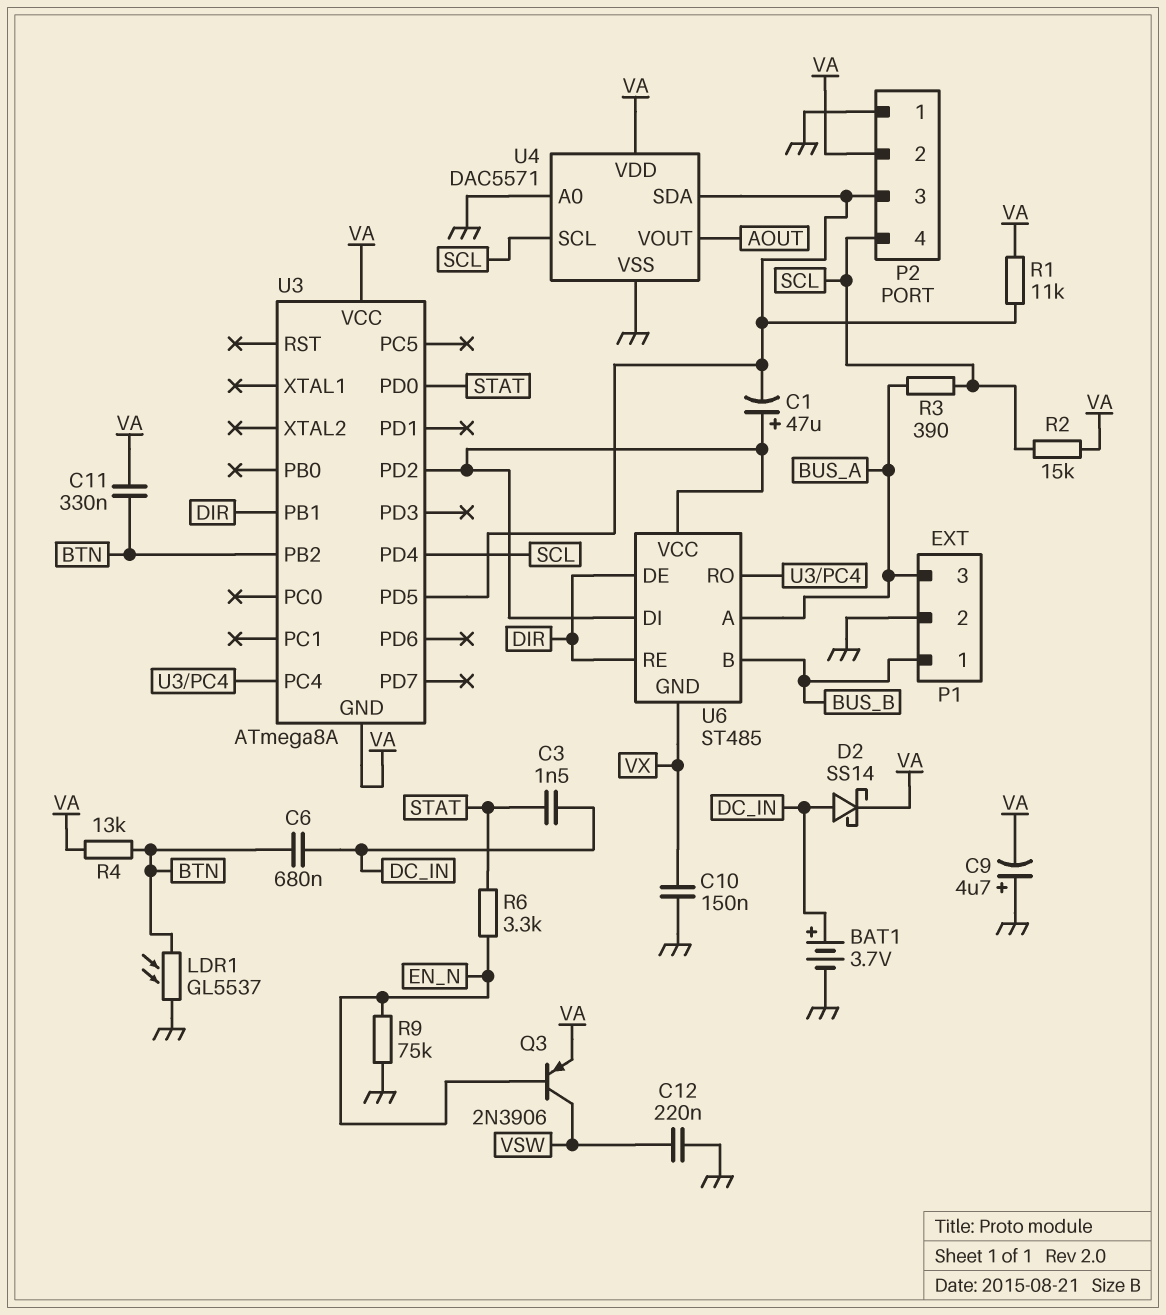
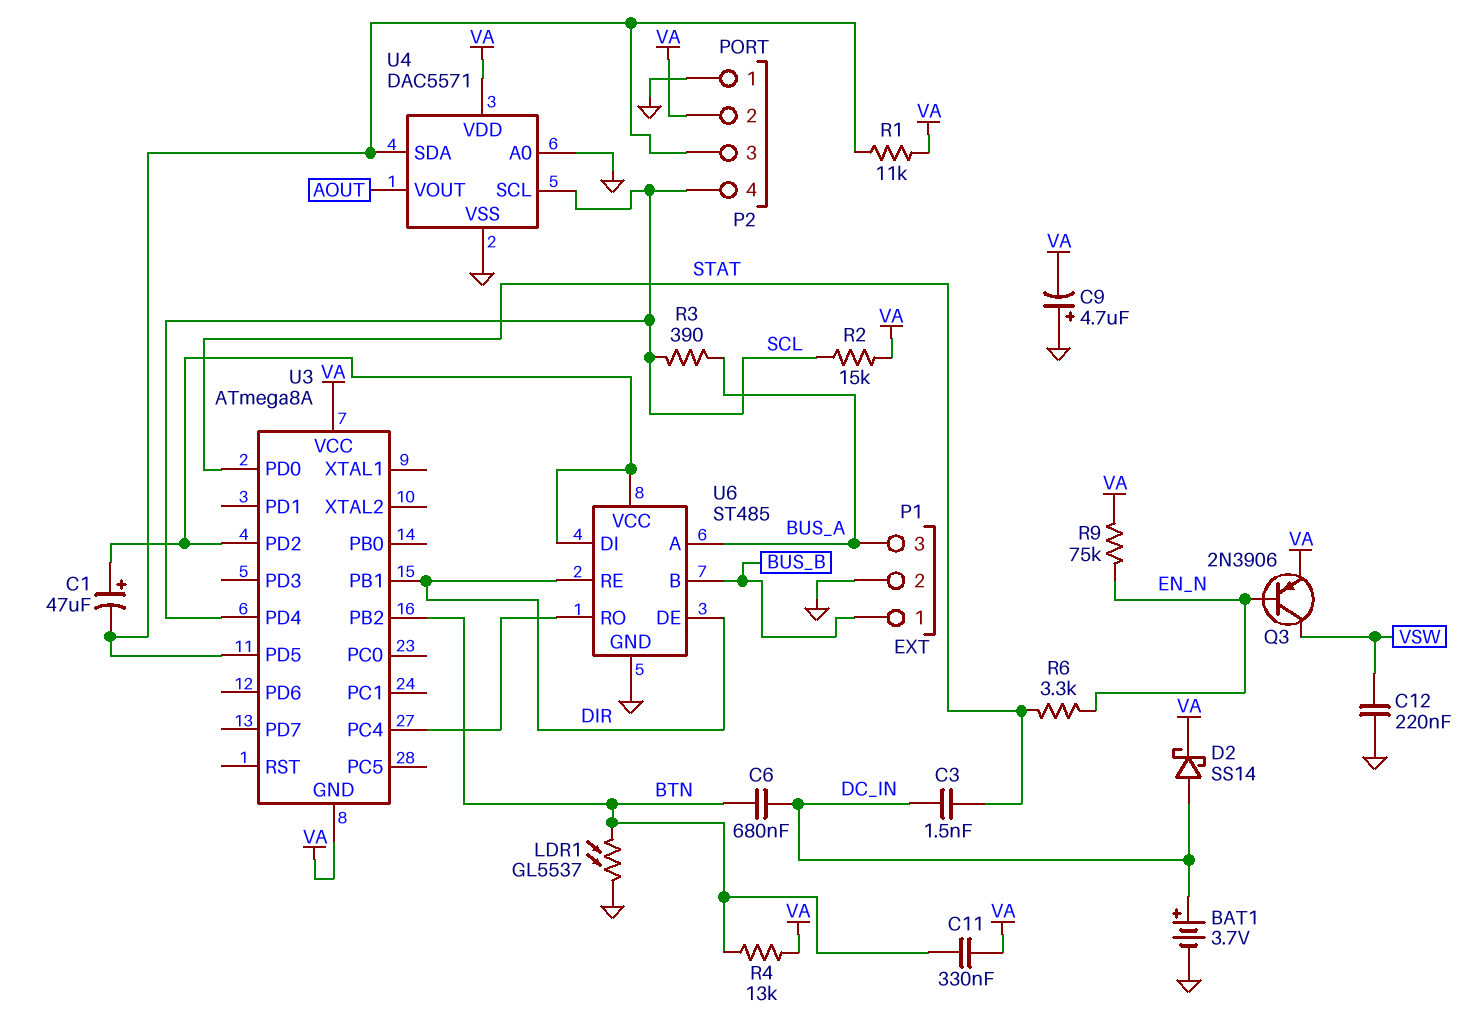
C10: 150nF (GND, VX) -> none
R9: 75k (EN_N, GND) -> 75k (EN_N, VA)
U6 pin GND: VX -> GND

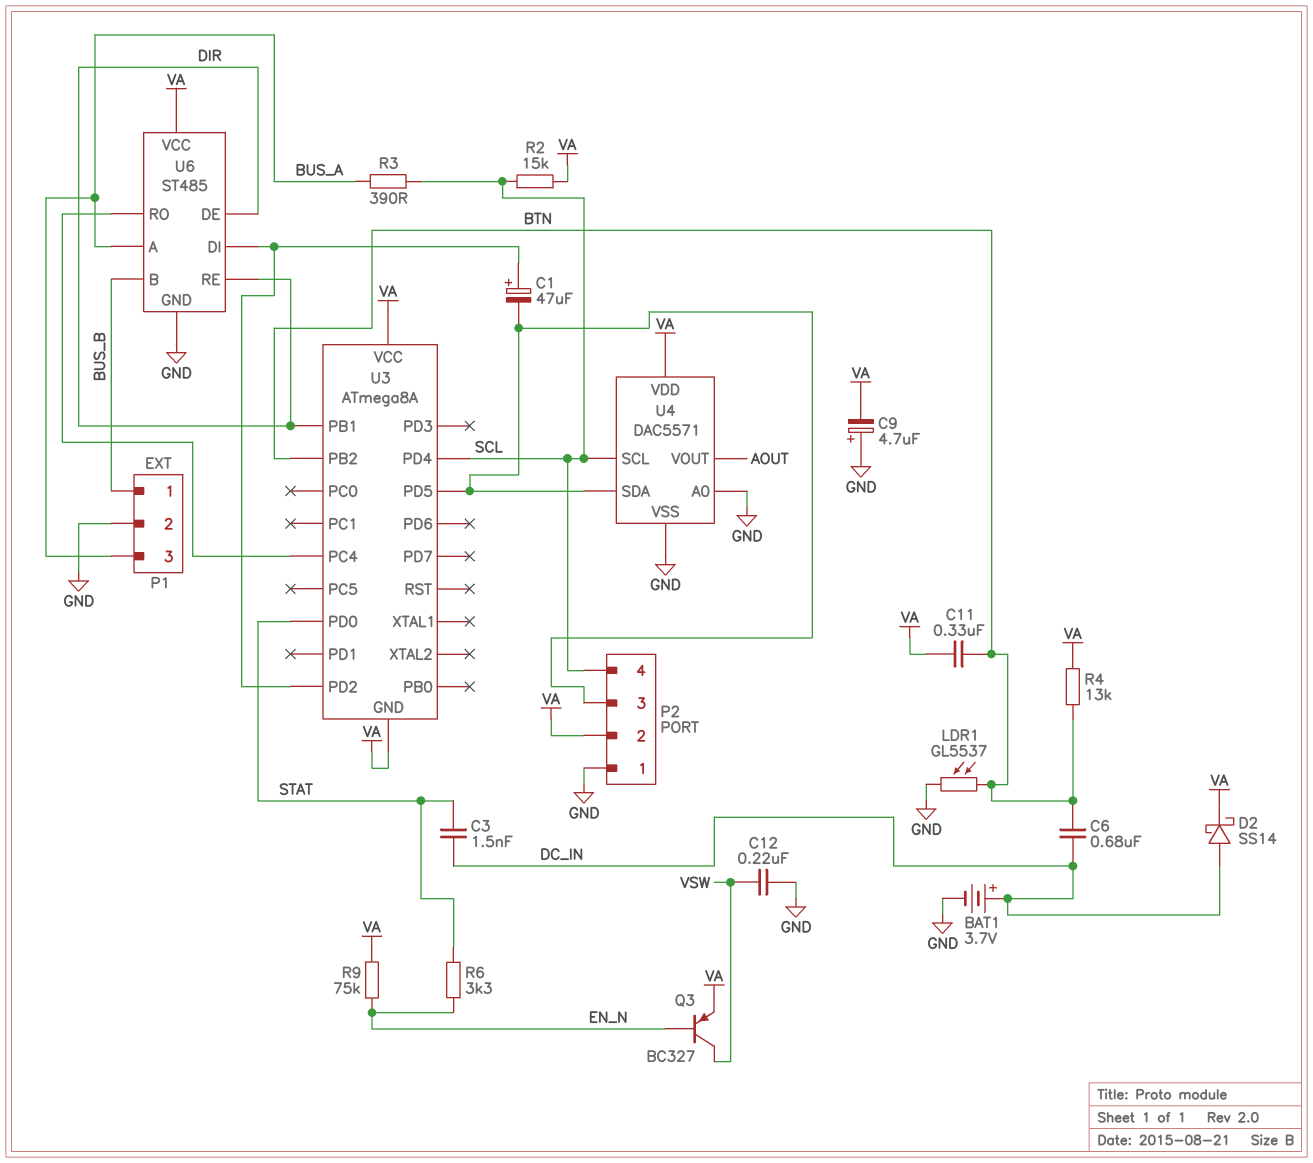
Q3: PNP 2N3906 (B EN_N, C VSW, E VA) -> PNP BC327 (B EN_N, C VSW, E VA)
R1: 11k (P2/3, VA) -> none
U6 pin VCC: U3/PD2 -> VA

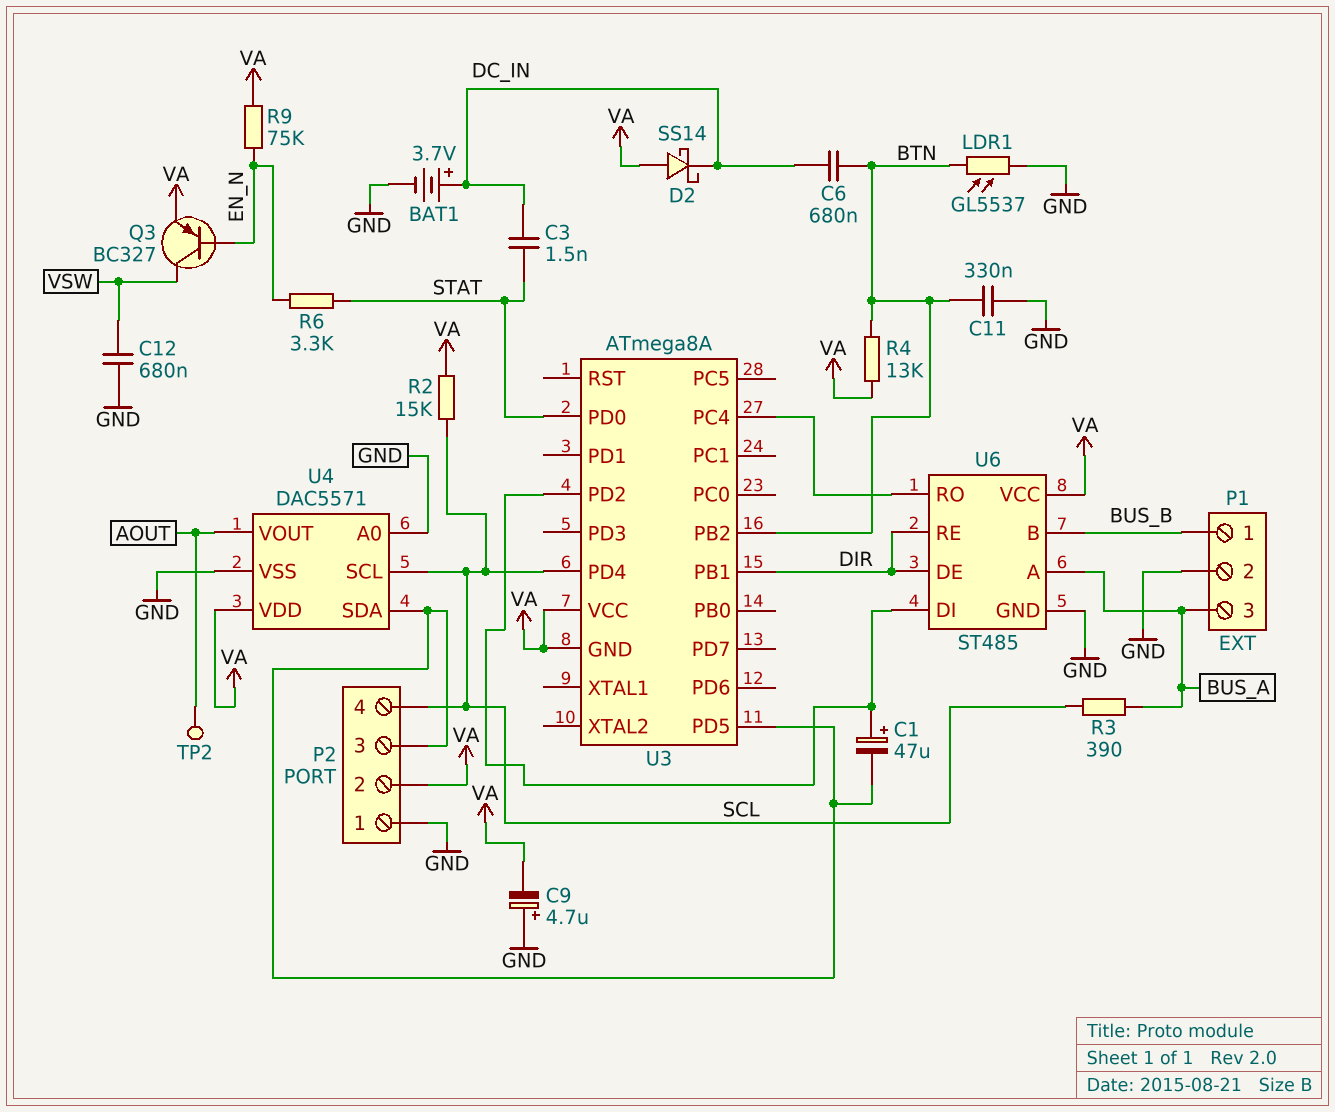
C11: 330nF (BTN, VA) -> 330nF (BTN, GND)
C12: 220nF (GND, VSW) -> 680nF (GND, VSW)
D2: schottky SS14 (A DC_IN, K VA) -> schottky SS14 (A VA, K DC_IN)
TP2: none -> test point (AOUT)

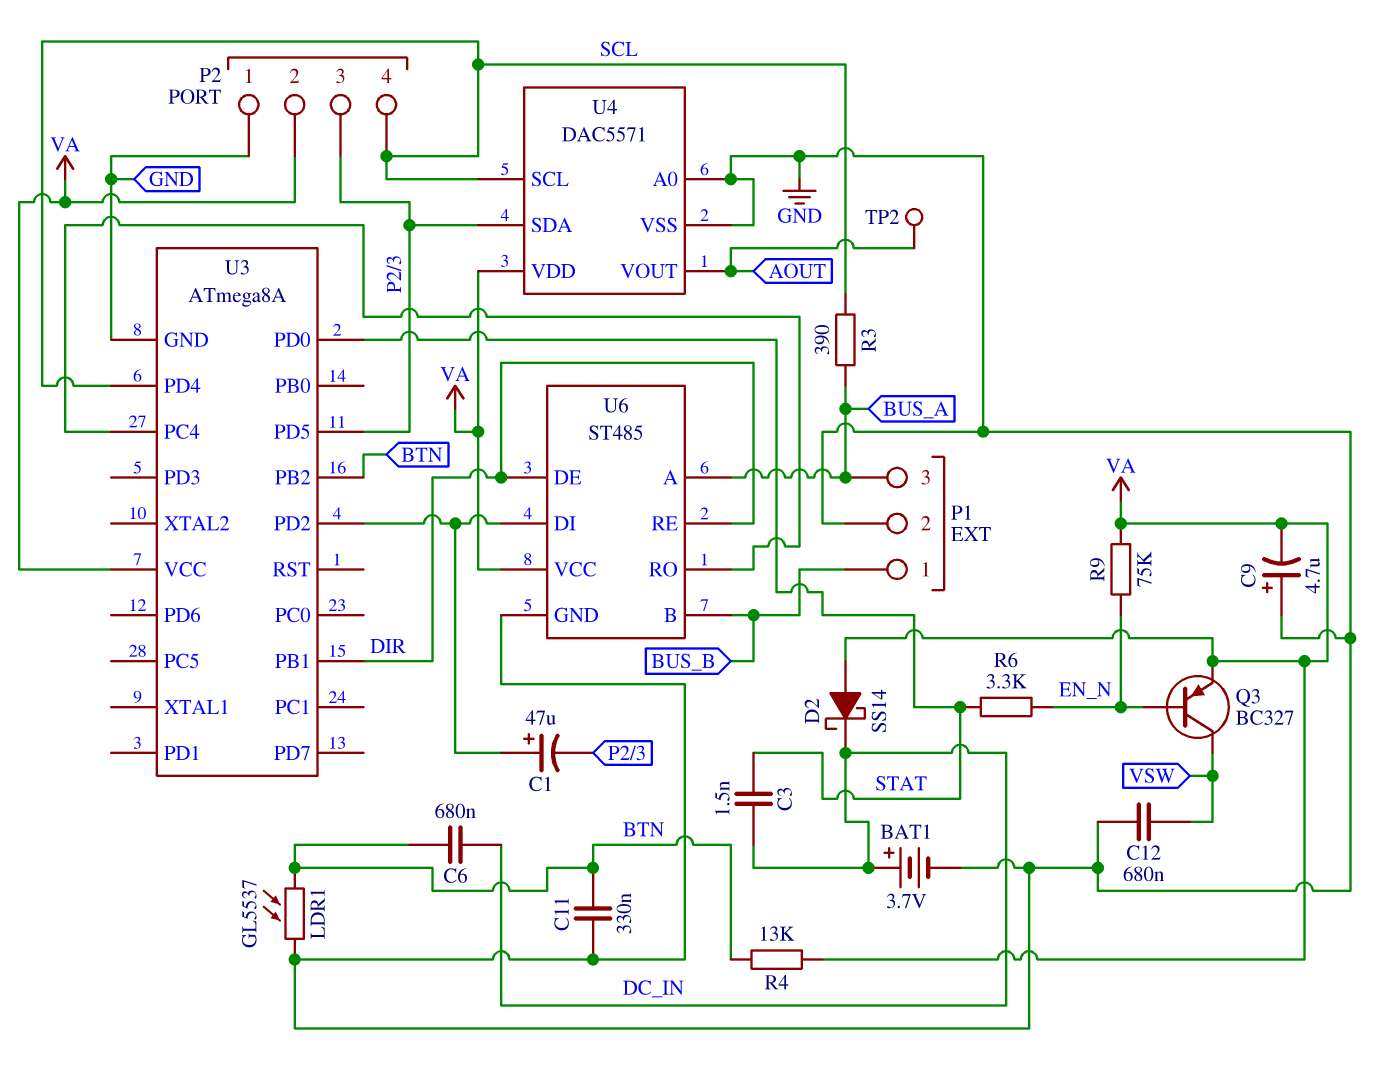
R2: 15k (SCL, VA) -> none
U3 pin GND: VA -> GND

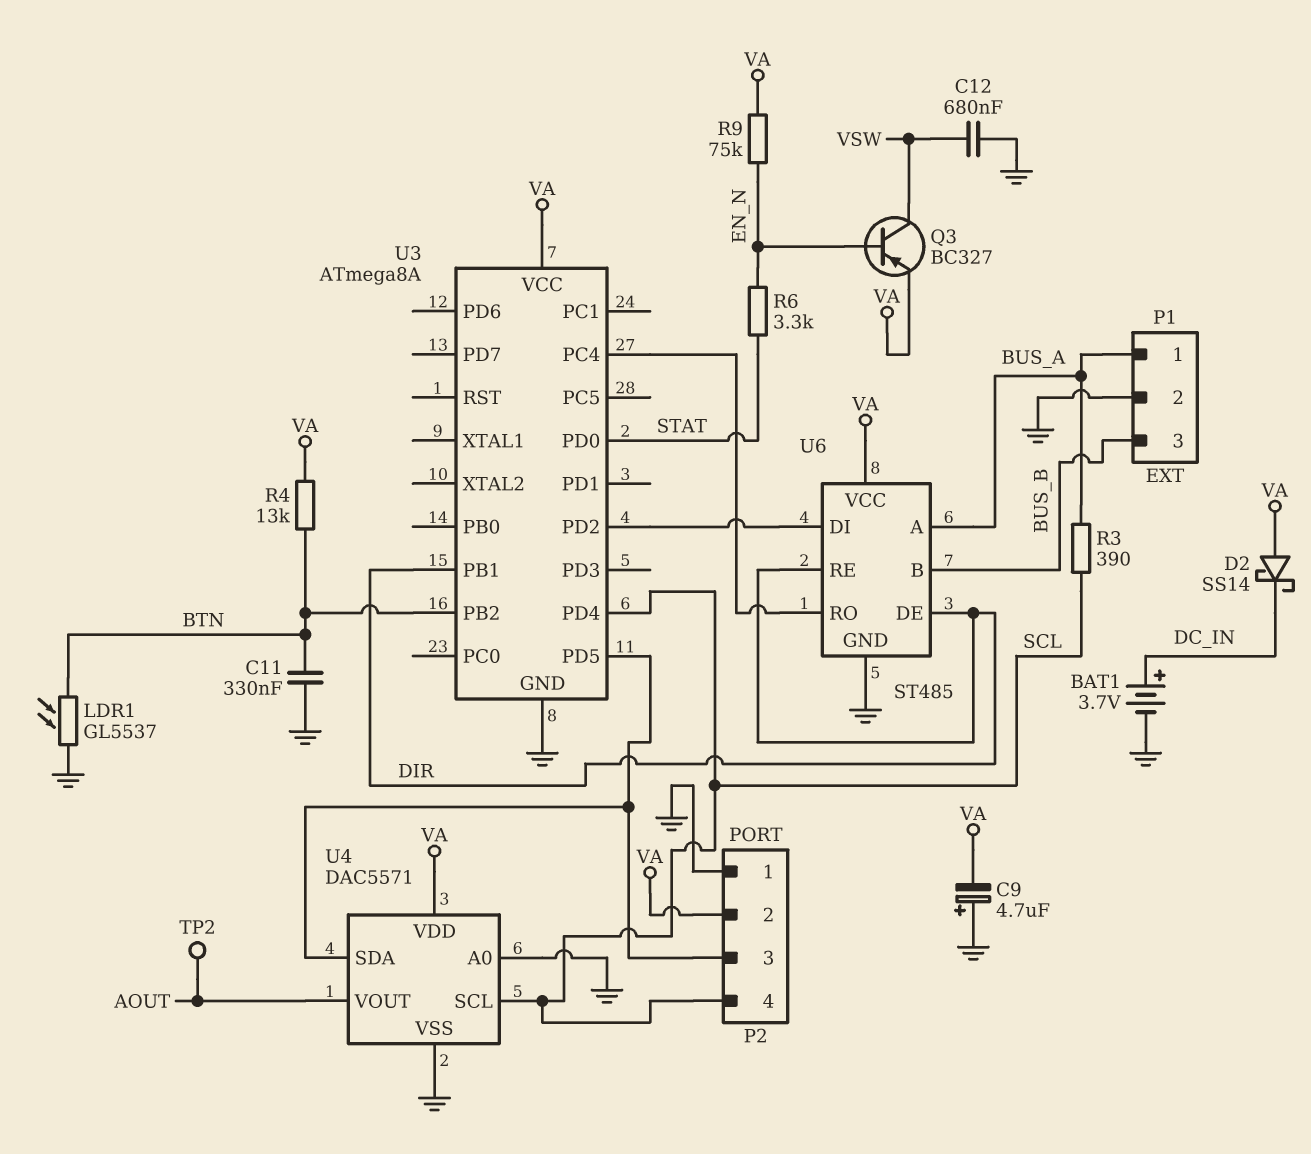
C1: 47uF (plus U3/PD2, minus P2/3) -> none
C3: 1.5nF (DC_IN, STAT) -> none
C6: 680nF (BTN, DC_IN) -> none
P1 pin 1: BUS_B -> BUS_A
P1 pin 3: BUS_A -> BUS_B

